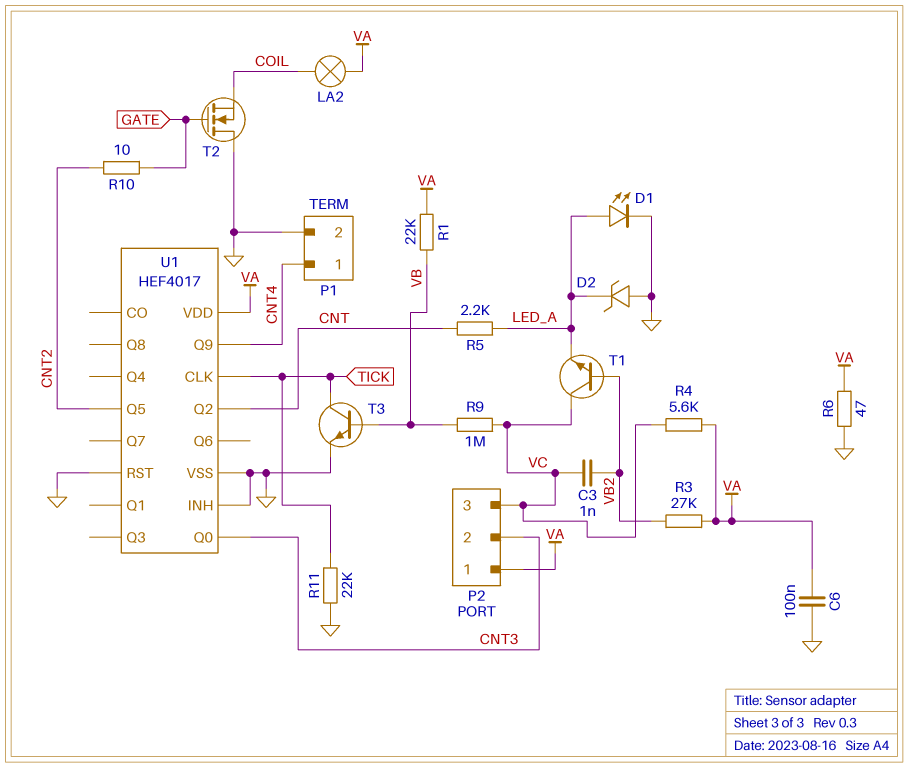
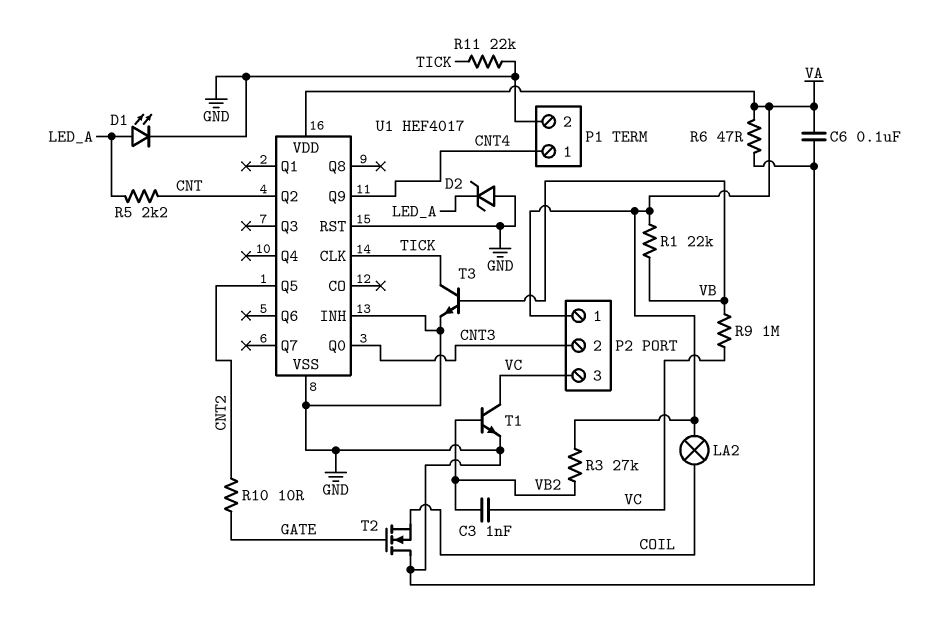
R4: 5.6k (VA, VC) -> none
T1: NPN (B VB2, C VC, E LED_A) -> NPN (B VB2, C VC, E GND)

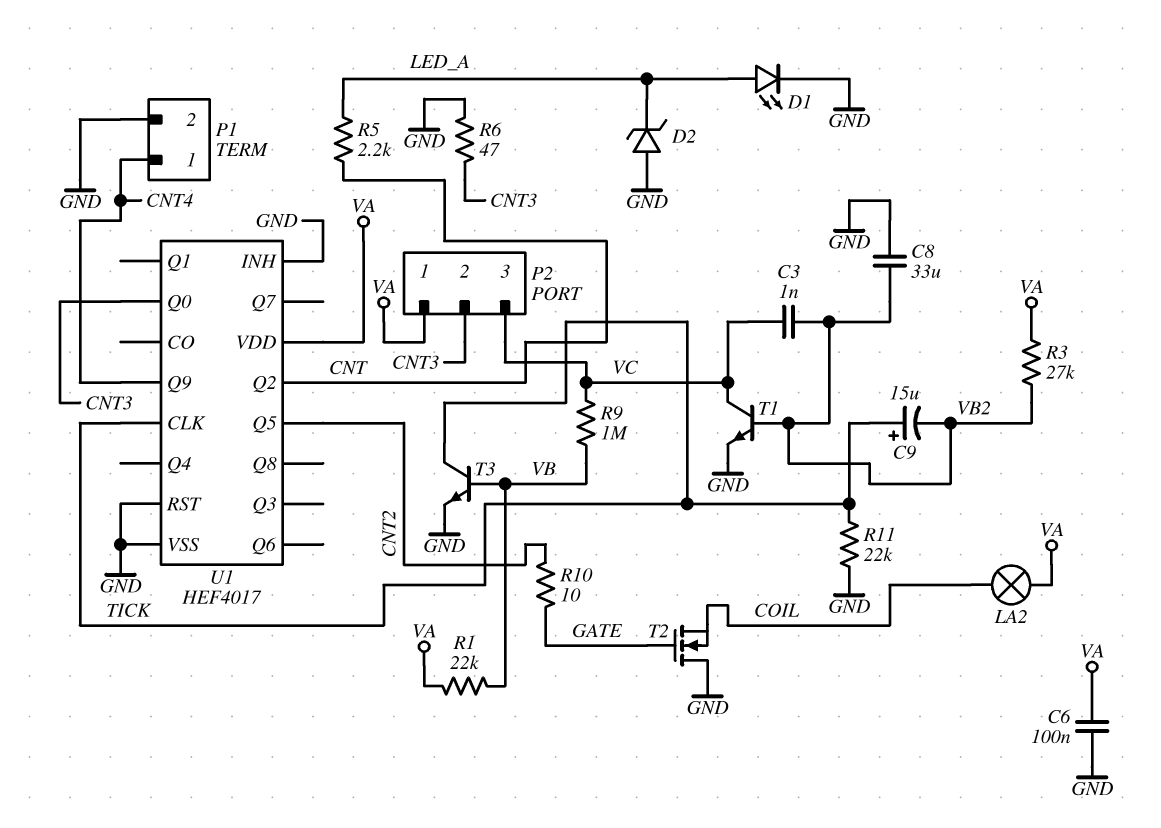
C8: none -> 33uF (GND, VB2)
C9: none -> 15uF (plus TICK, minus VB2)
R6: 47 (GND, VA) -> 47 (CNT3, GND)

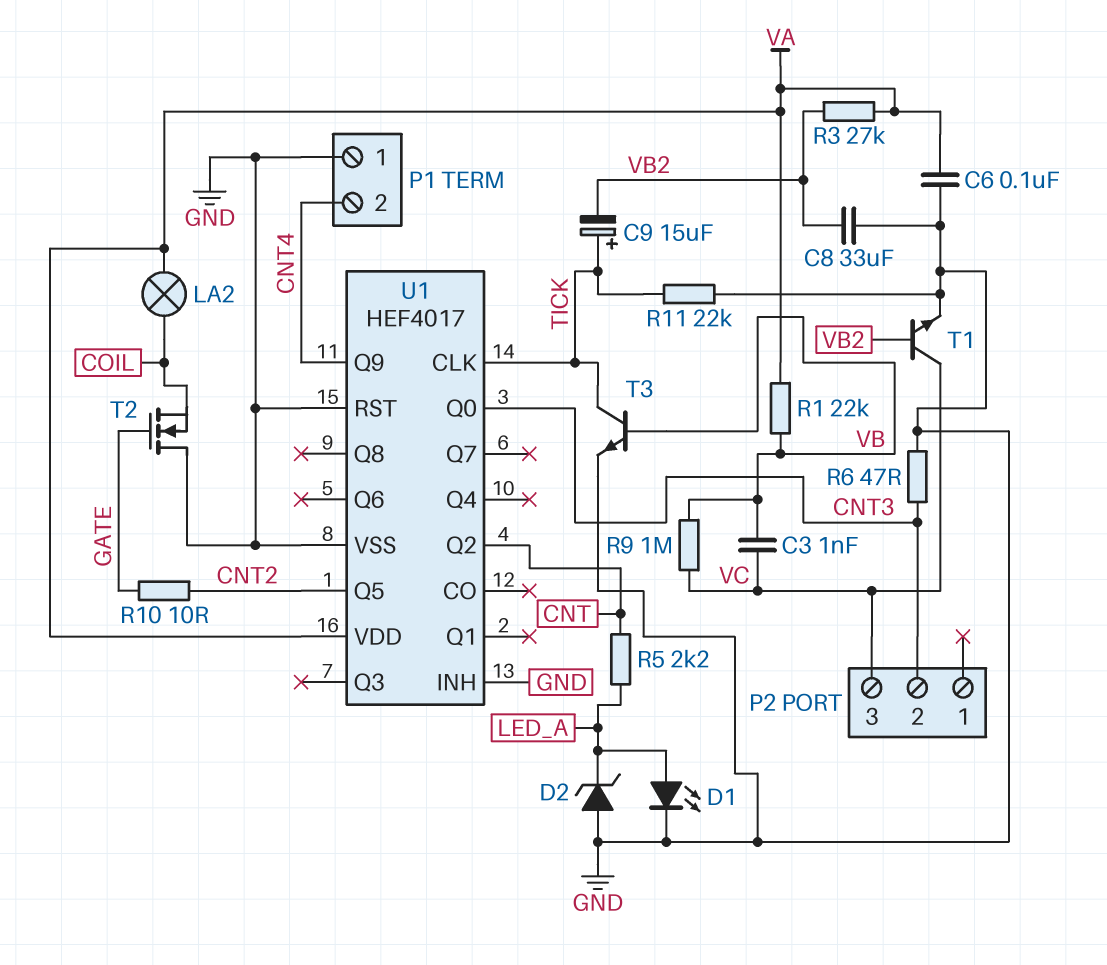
C3: 1nF (VB2, VC) -> 1nF (VB, VC)
P1 pin 1: CNT4 -> GND
P1 pin 2: GND -> CNT4
P2 pin 1: VA -> none

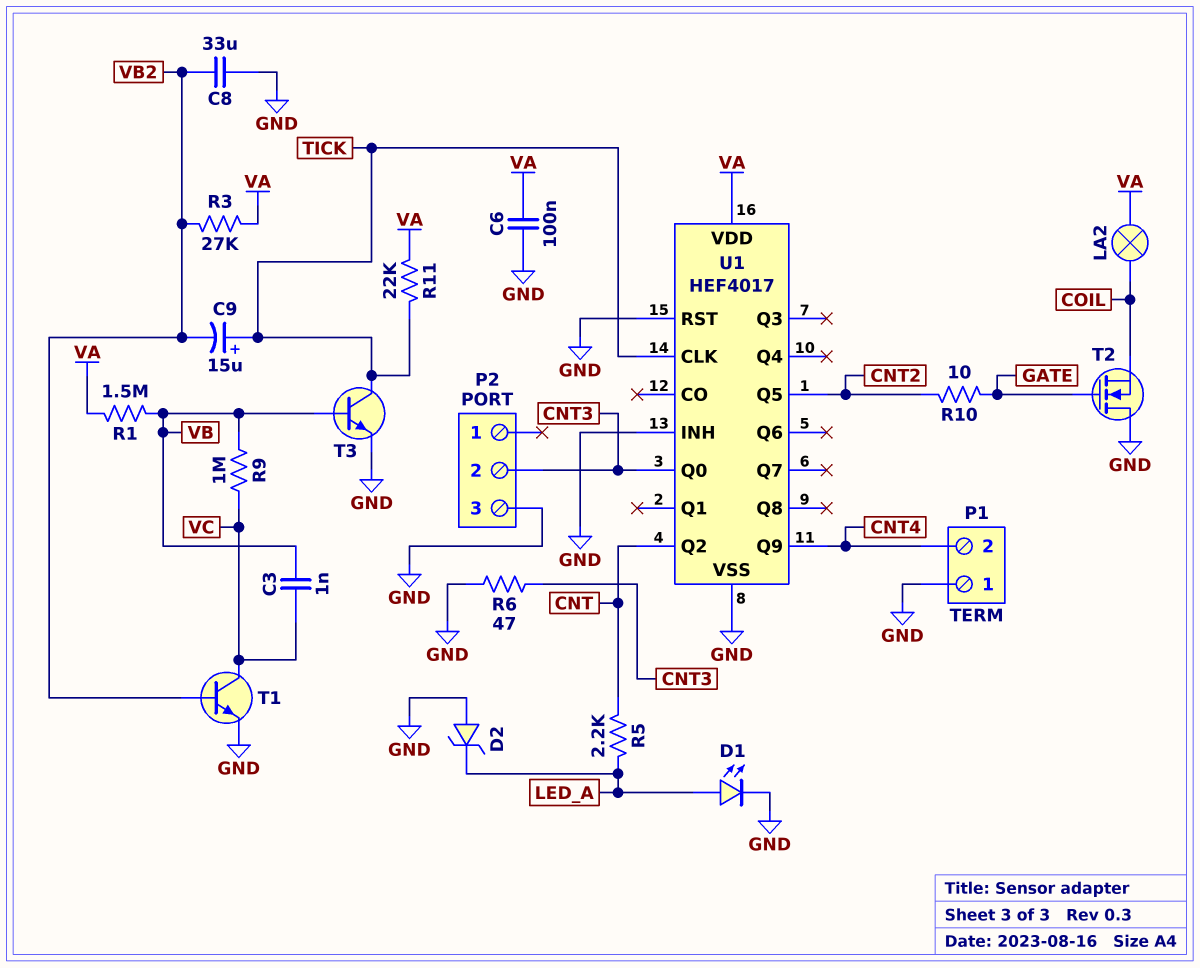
P2 pin 3: VC -> GND
R1: 22k (VA, VB) -> 1.5M (VA, VB)
R11: 22k (GND, TICK) -> 22k (TICK, VA)

